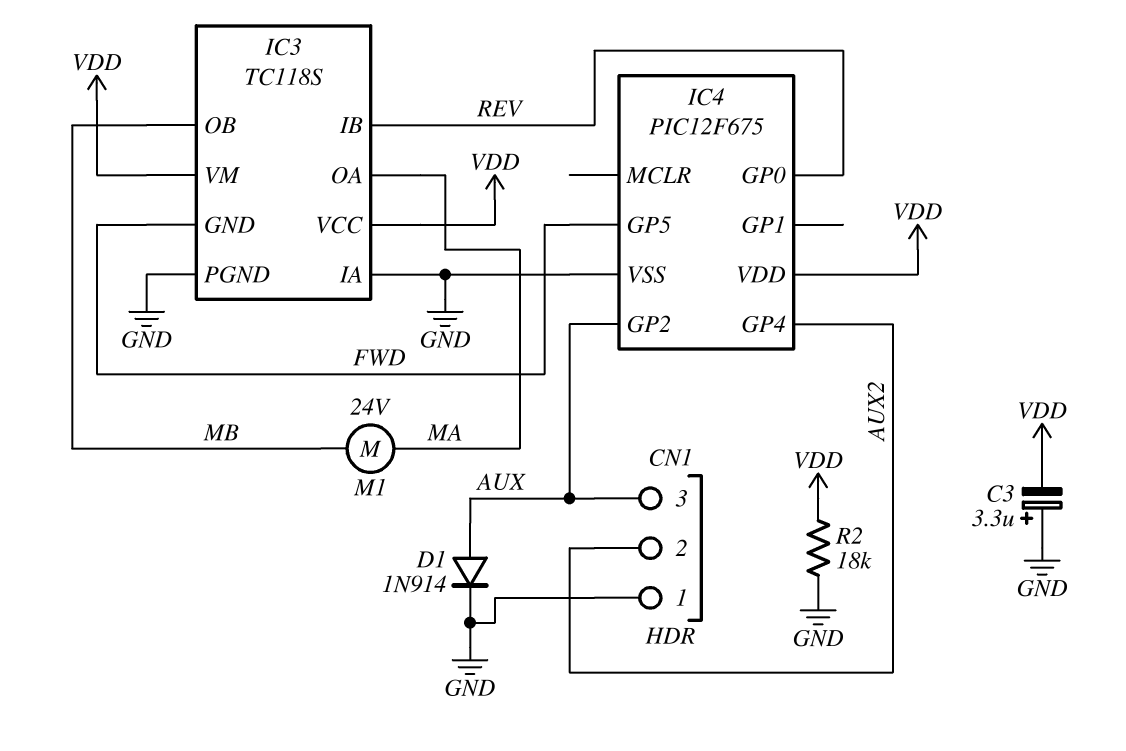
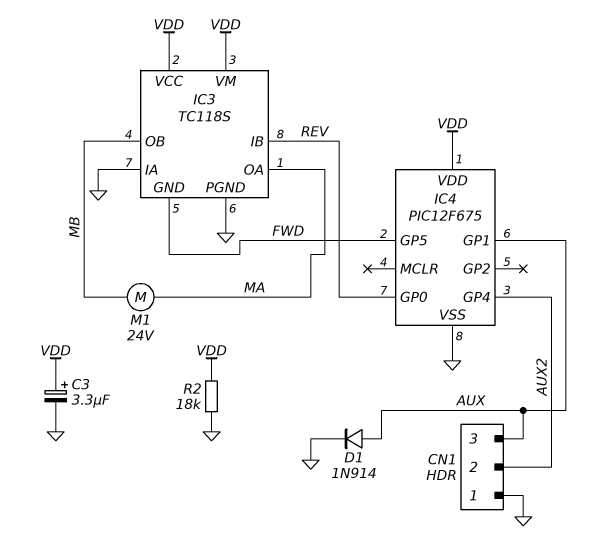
C3: 3.3uF (plus GND, minus VDD) -> 3.3uF (plus VDD, minus GND)
IC4 pin GP1: none -> AUX
IC4 pin GP2: AUX -> none

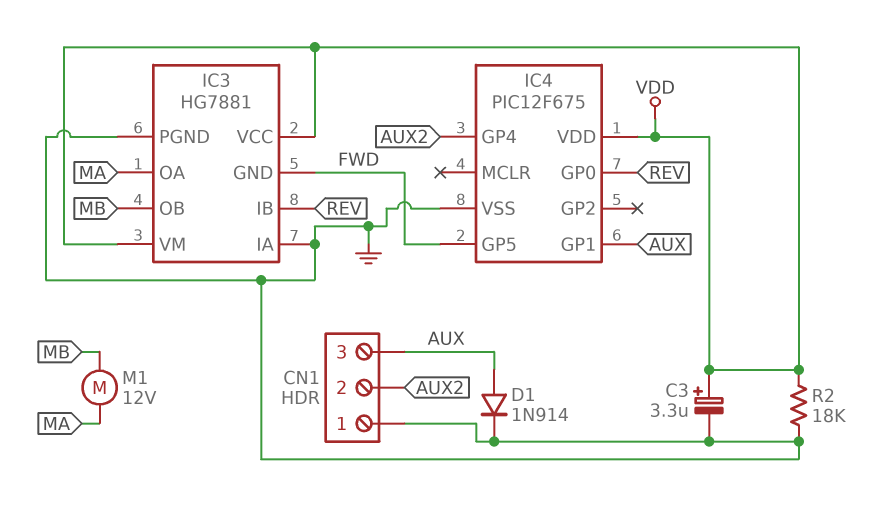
IC3: TC118S -> HG7881
M1: motor 24V (MA, MB) -> motor 12V (MA, MB)

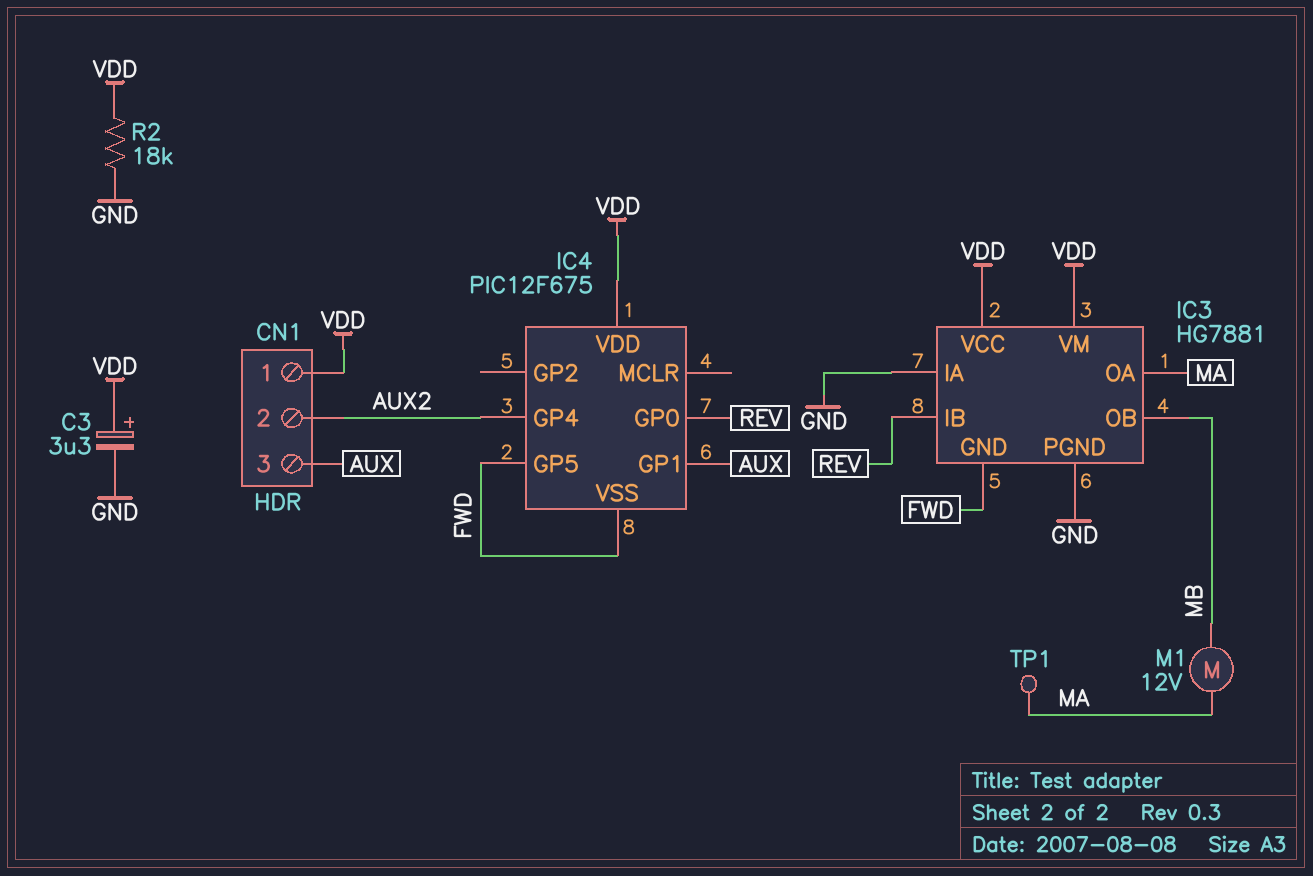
CN1 pin 1: GND -> VDD
D1: diode 1N914 (A AUX, K GND) -> none
IC4 pin VSS: GND -> FWD
TP1: none -> test point (MA)

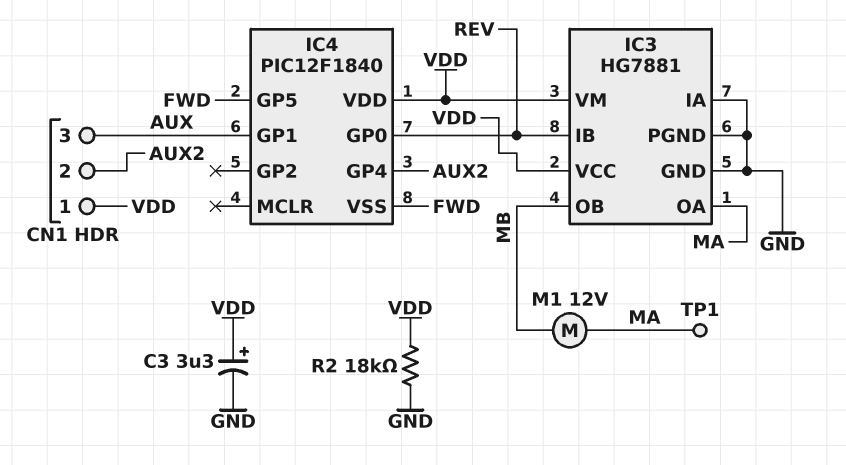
IC3 pin GND: FWD -> GND
IC4: PIC12F675 -> PIC12F1840

